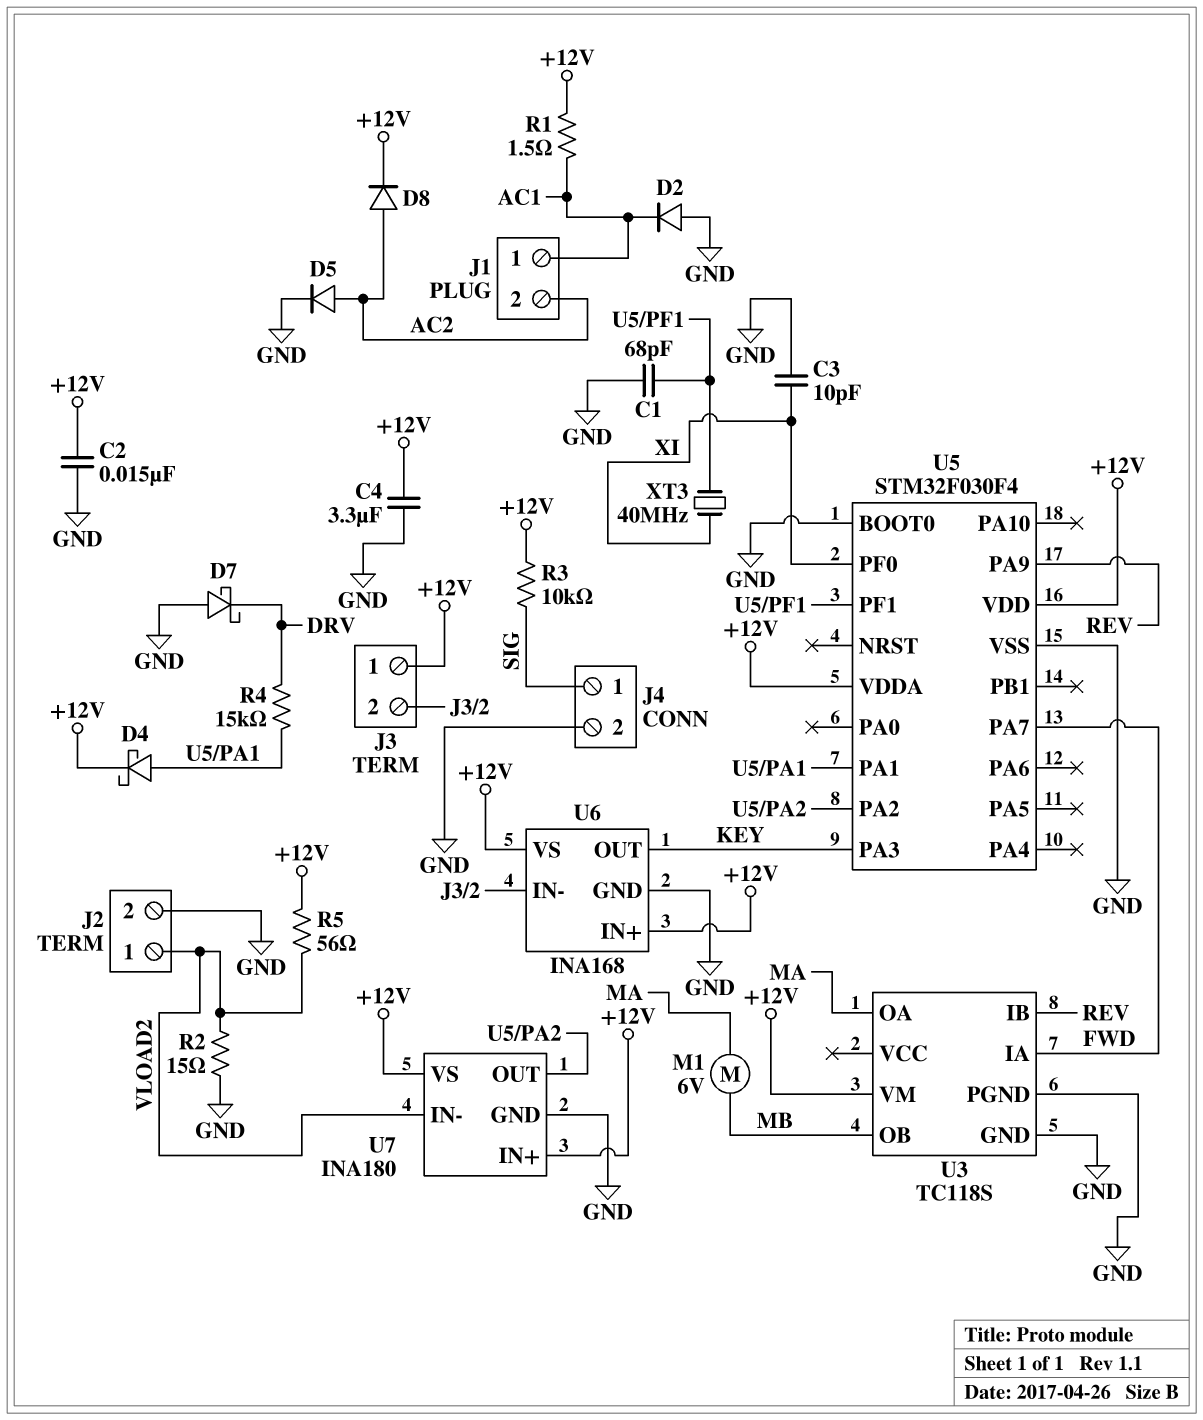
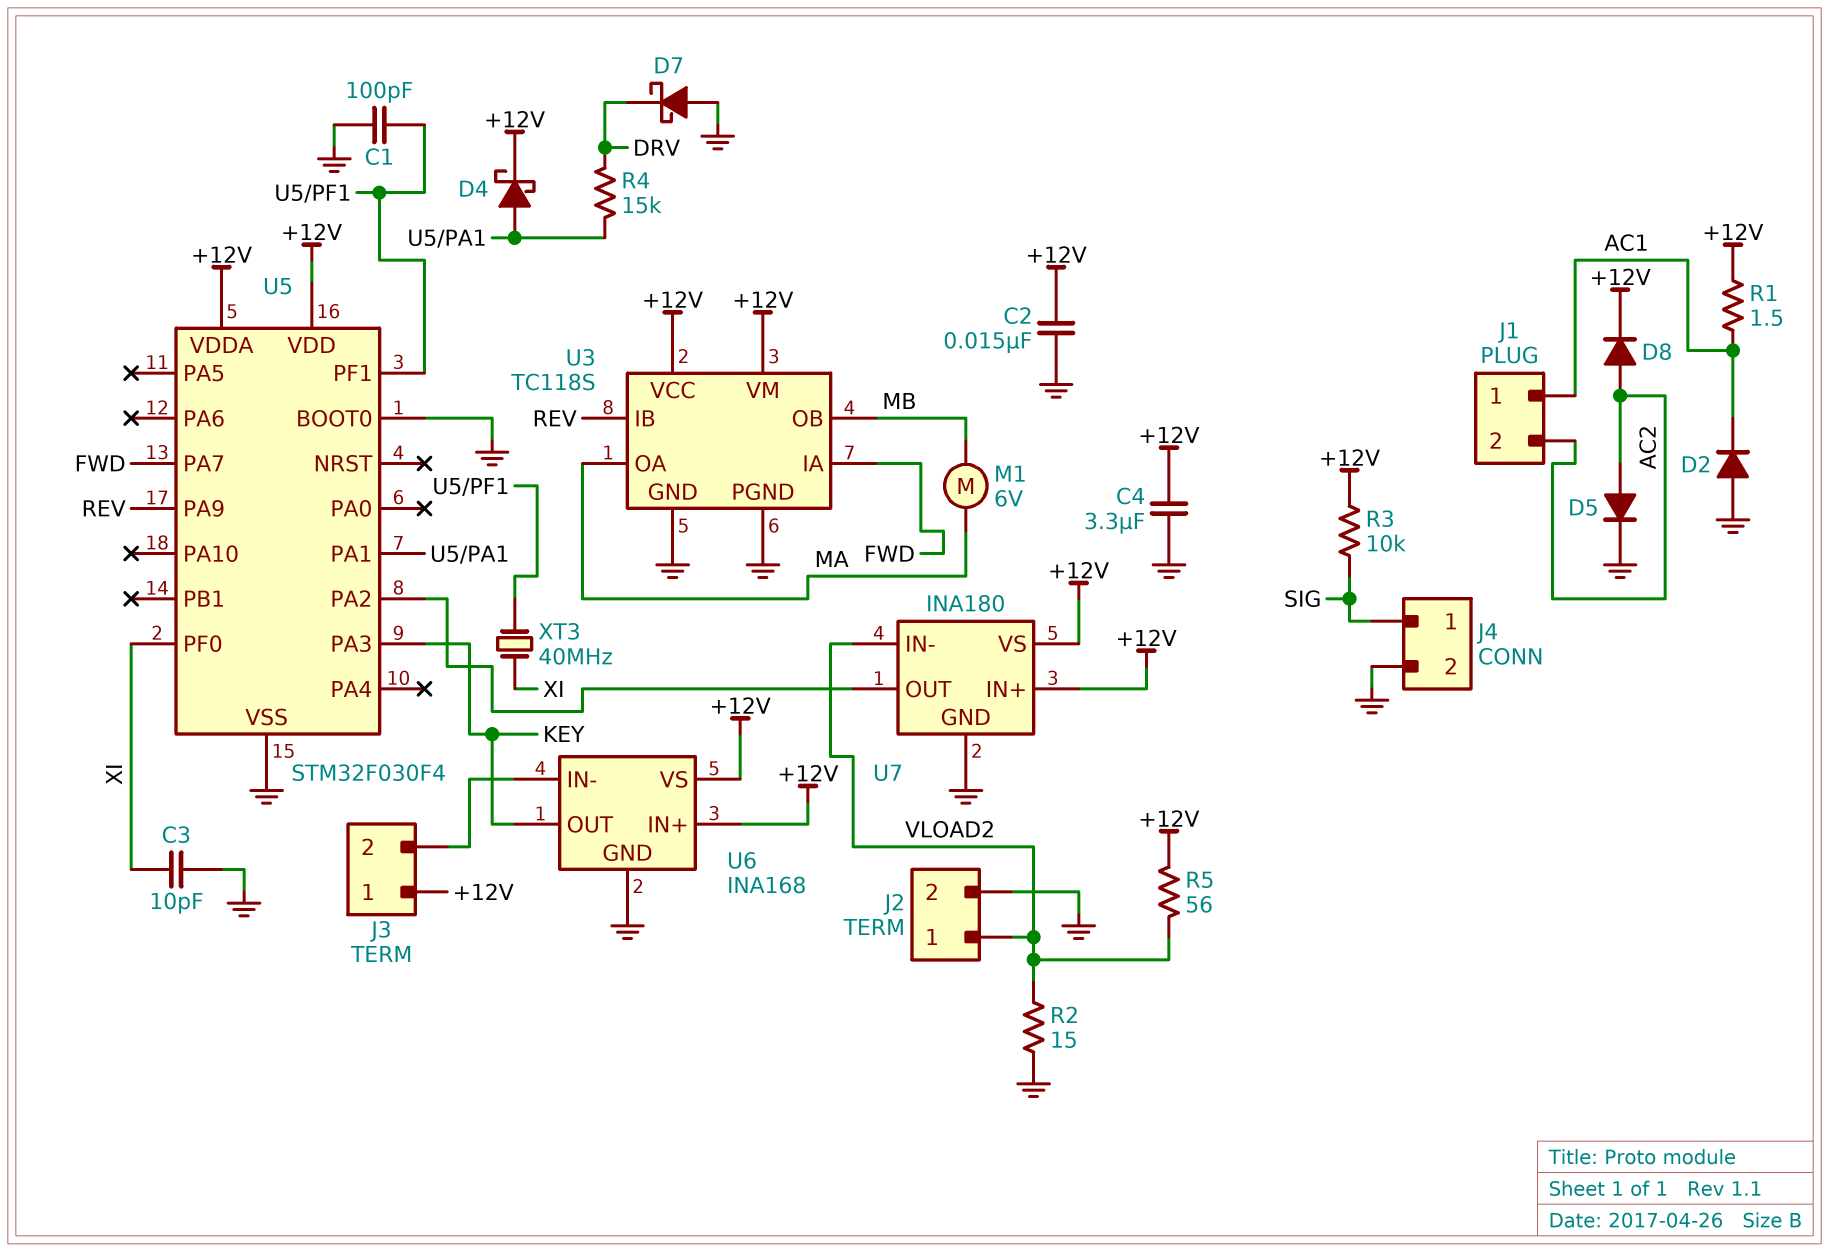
C1: 68pF (GND, U5/PF1) -> 100pF (GND, U5/PF1)
U3 pin VCC: none -> +12V

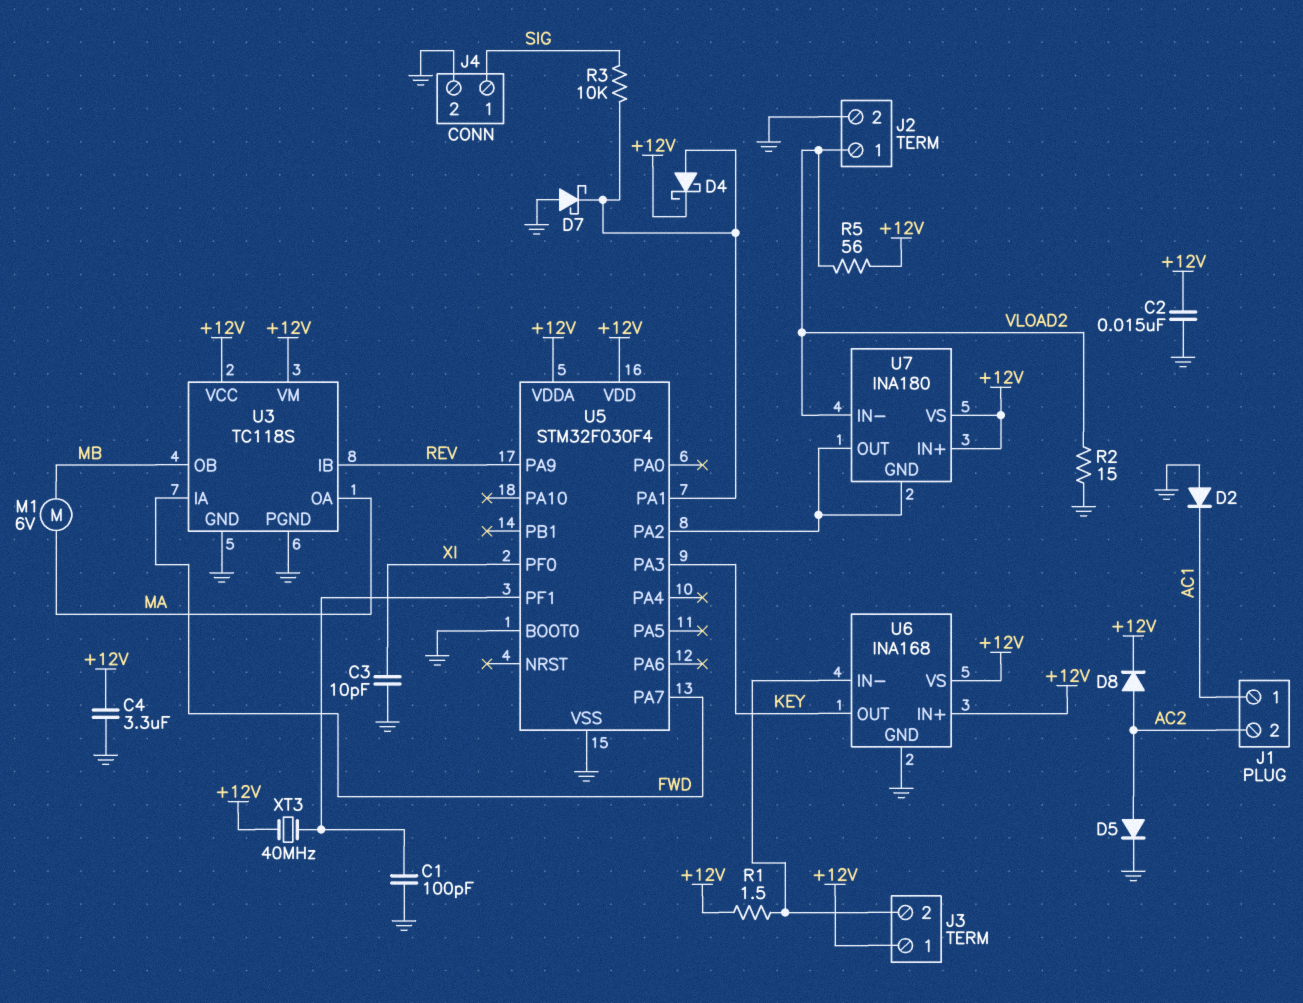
D7: schottky (A GND, K DRV) -> schottky (A GND, K U5/PA1)
R1: 1.5 (+12V, AC1) -> 1.5 (+12V, J3/2)
R3: 10k (+12V, SIG) -> 10k (SIG, U5/PA1)
R4: 15k (DRV, U5/PA1) -> none
U7 pin GND: GND -> U5/PA2
XT3: 40MHz (U5/PF1, XI) -> 40MHz (+12V, U5/PF1)

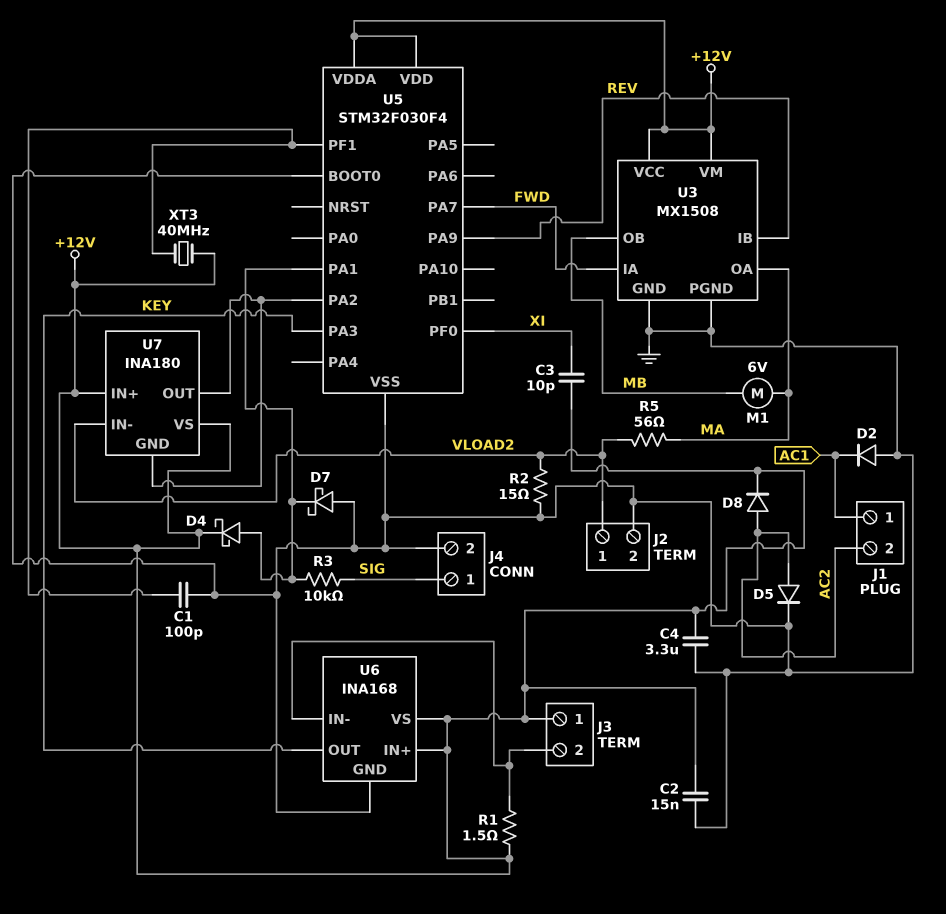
C3: 10pF (GND, XI) -> 10pF (+12V, XI)
R5: 56 (+12V, VLOAD2) -> 56 (MA, VLOAD2)
U3: TC118S -> MX1508

